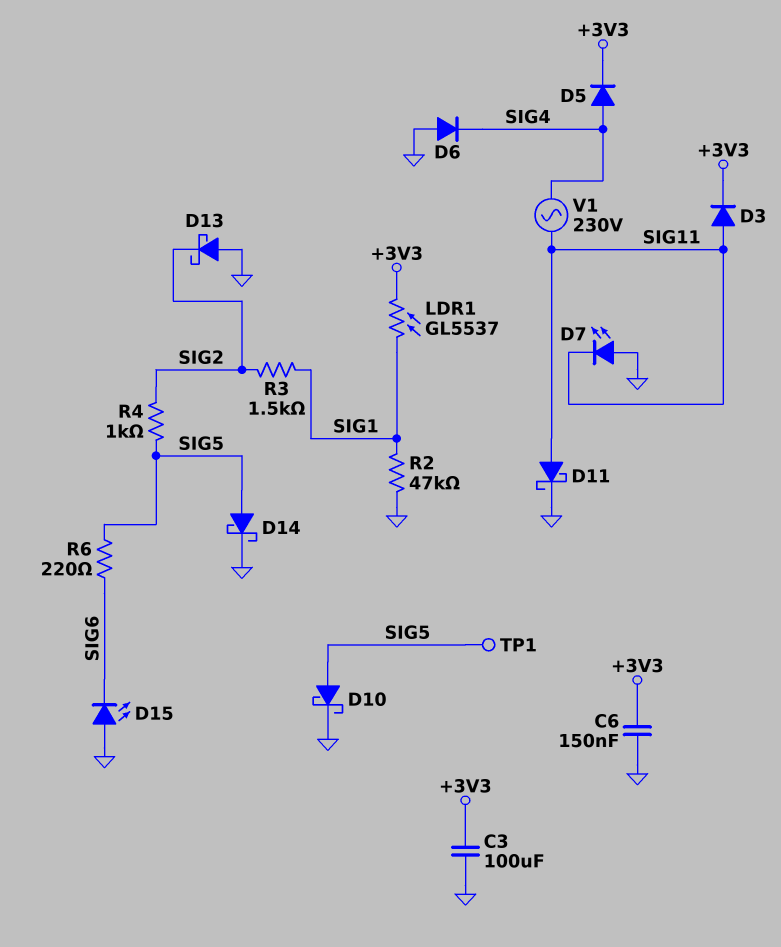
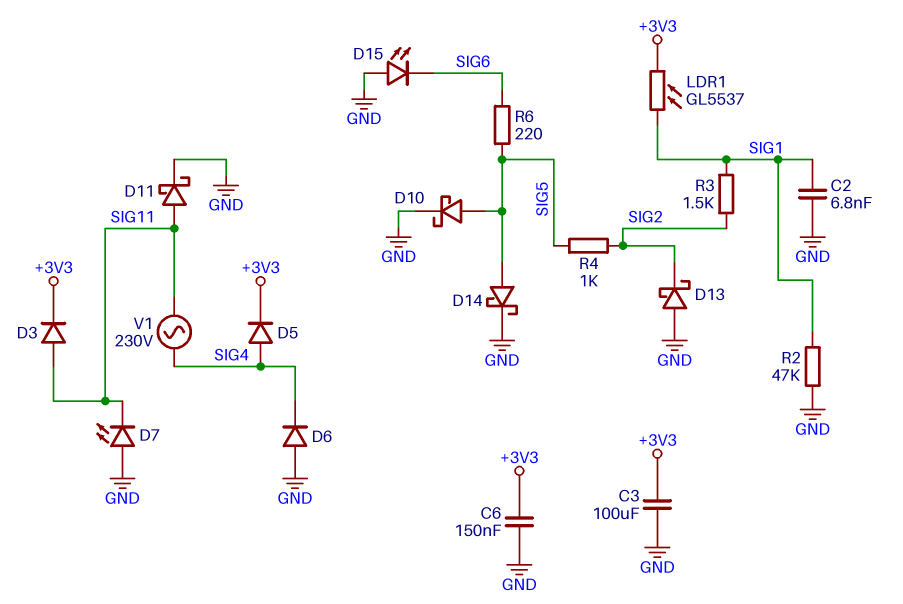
C2: none -> 6.8nF (GND, SIG1)
TP1: test point (SIG5) -> none

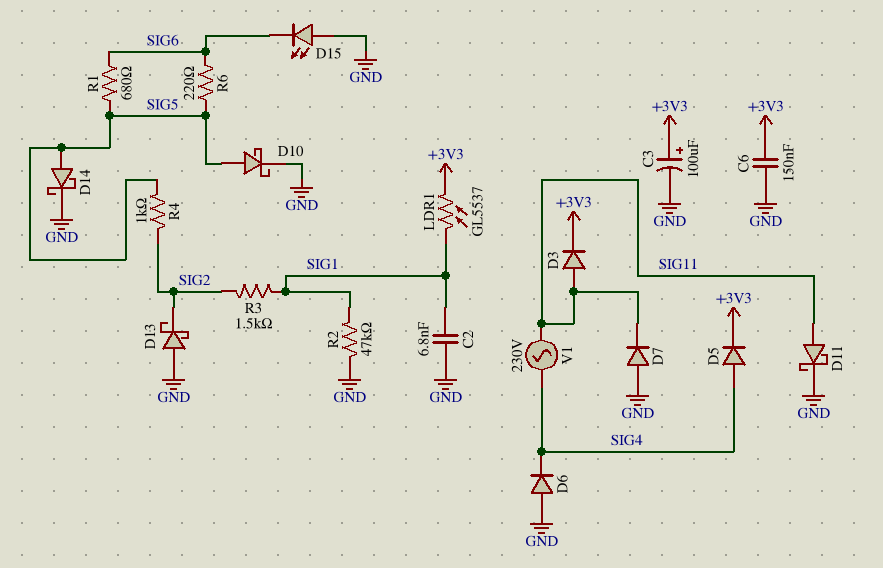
C3: 100uF (+3V3, GND) -> 100uF (plus +3V3, minus GND)
D7: LED (A GND, K SIG11) -> diode (A GND, K SIG11)
R1: none -> 680 (SIG5, SIG6)

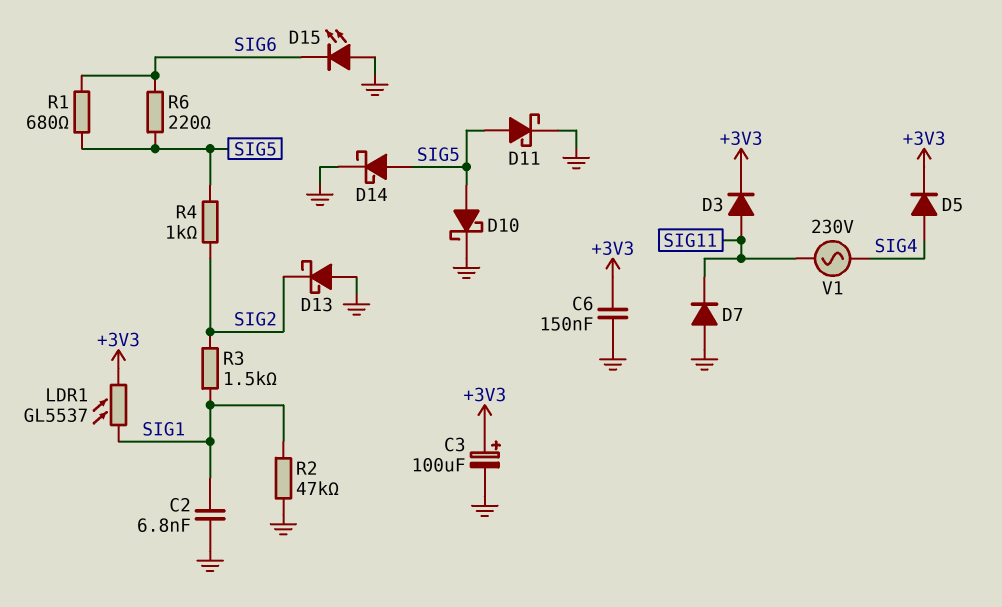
D6: diode (A GND, K SIG4) -> none
D11: schottky (A SIG11, K GND) -> schottky (A SIG5, K GND)

